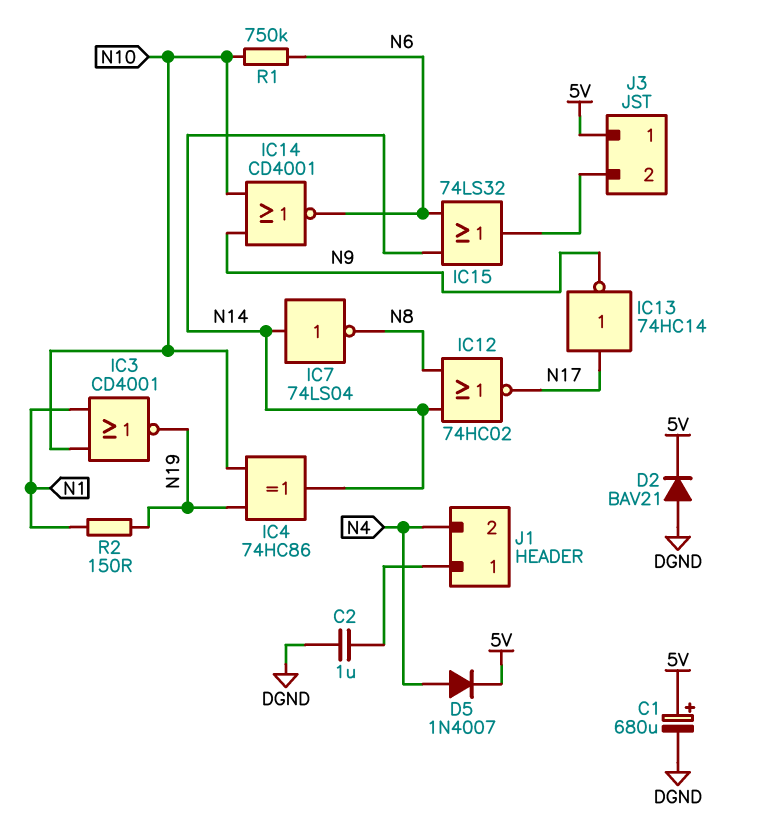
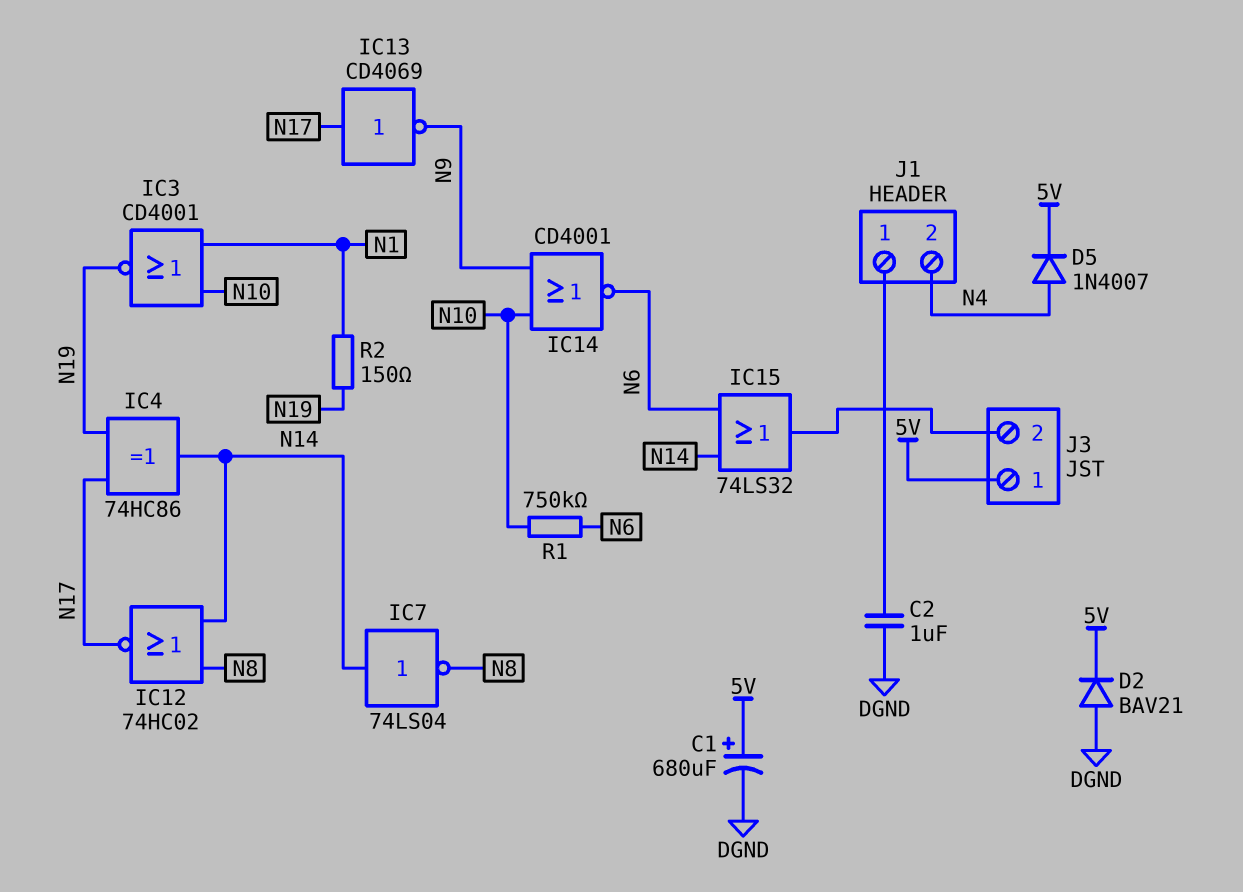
IC4: XOR 74HC86 (in N10, in N19, out N14) -> XOR 74HC86 (in N17, in N19, out N14)
IC13: NOT 74HC14 (in N17, out N9) -> NOT CD4069 (in N17, out N9)

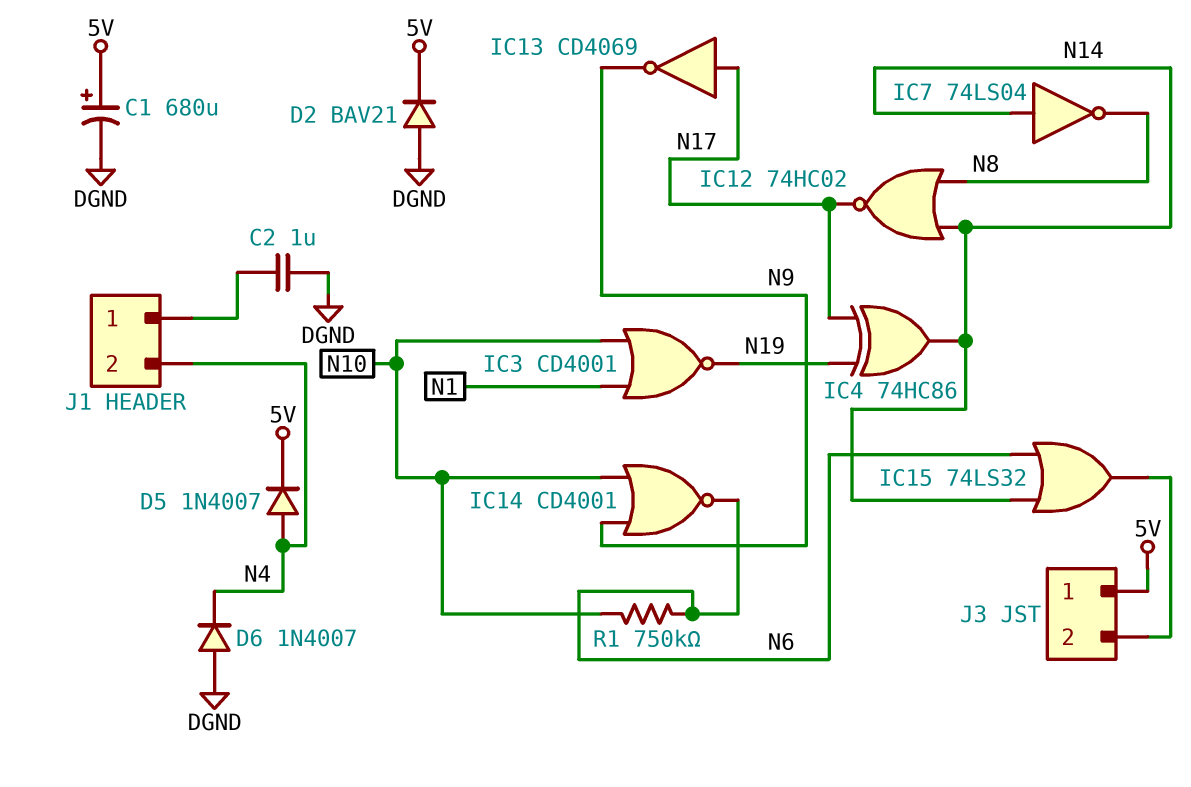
D6: none -> diode 1N4007 (A DGND, K N4)
R2: 150 (N1, N19) -> none

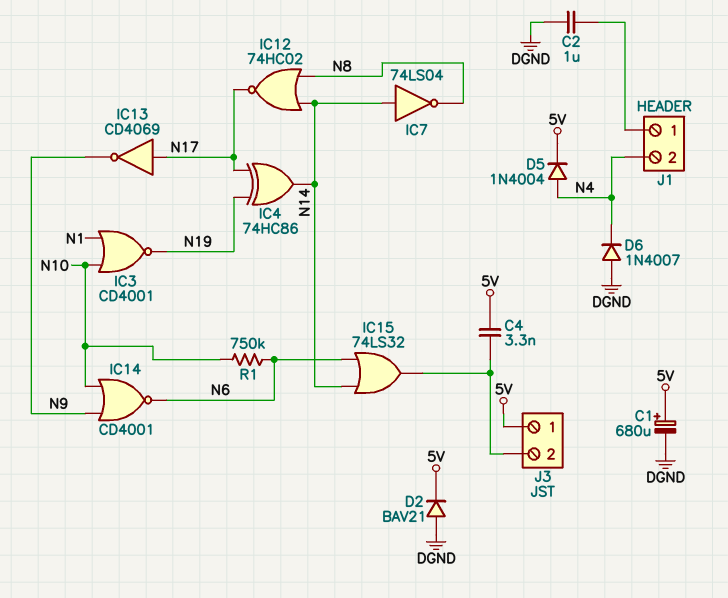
C4: none -> 3.3nF (5V, J3/2)
D5: diode 1N4007 (A N4, K 5V) -> diode 1N4004 (A N4, K 5V)

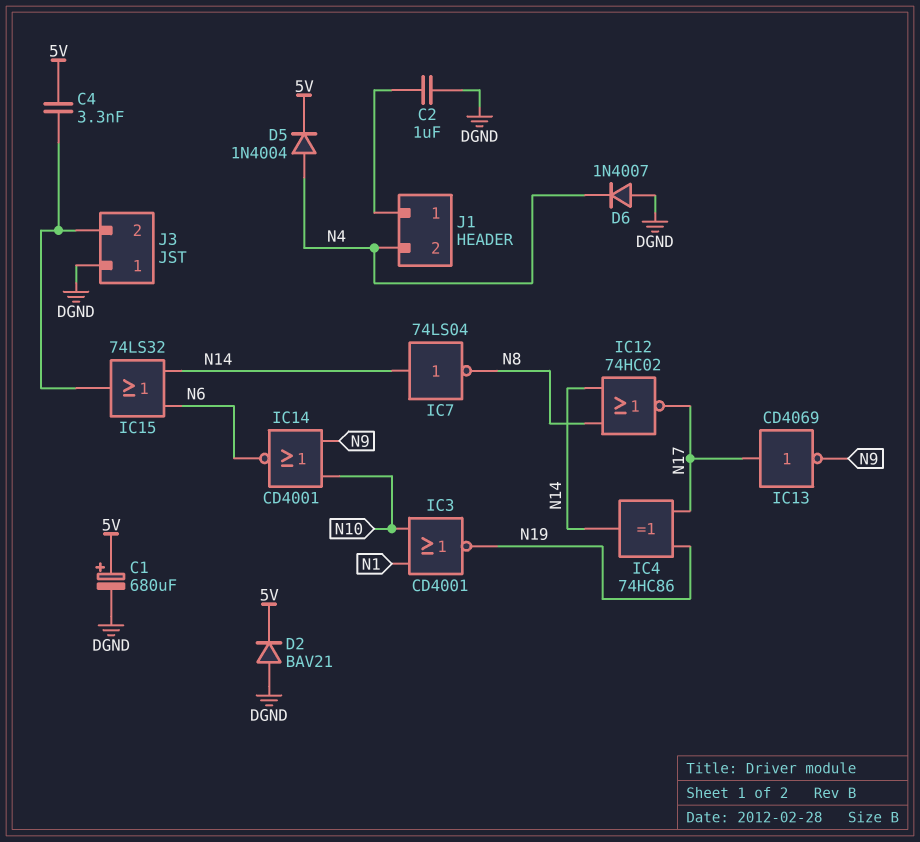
J3 pin 1: 5V -> DGND
R1: 750k (N6, N10) -> none

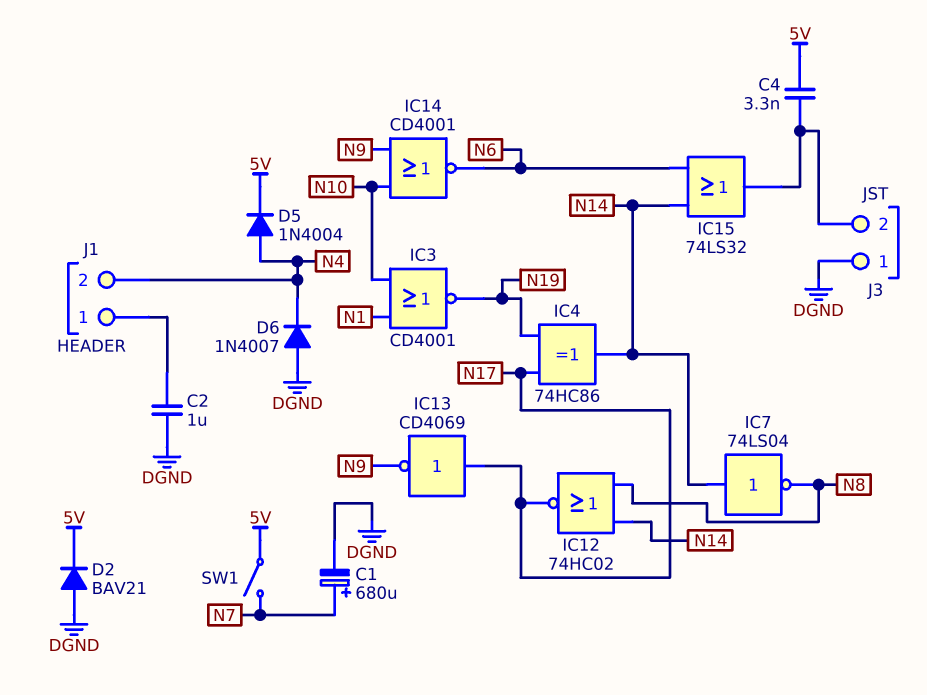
C1: 680uF (plus 5V, minus DGND) -> 680uF (plus N7, minus DGND)
SW1: none -> switch (5V, N7)

